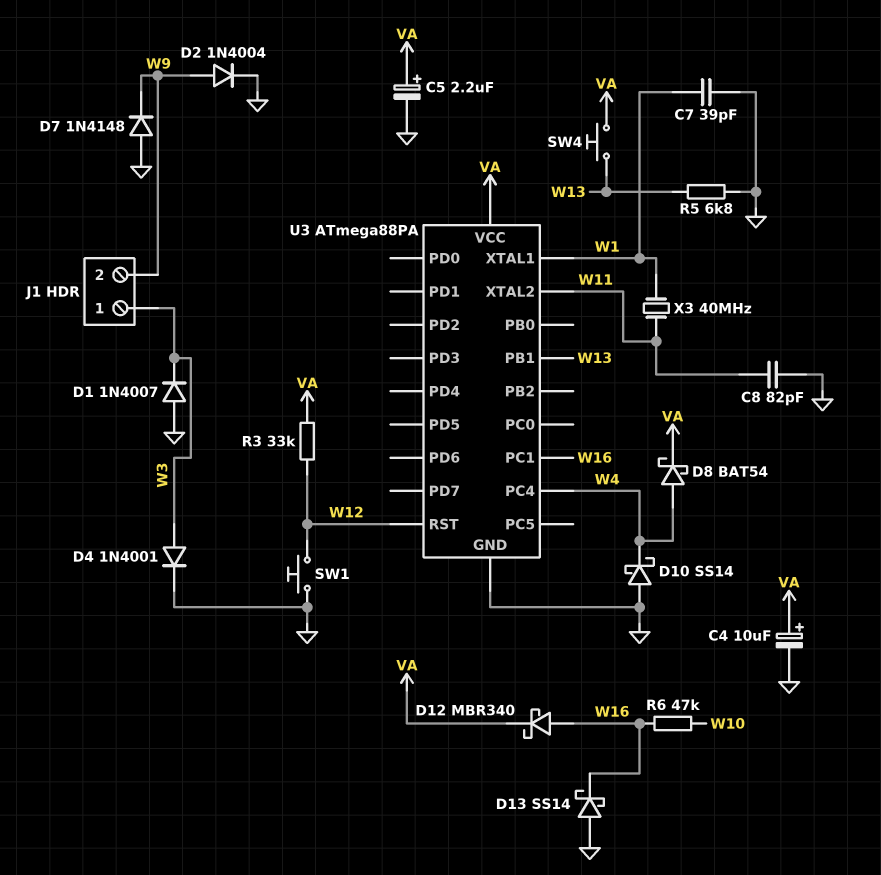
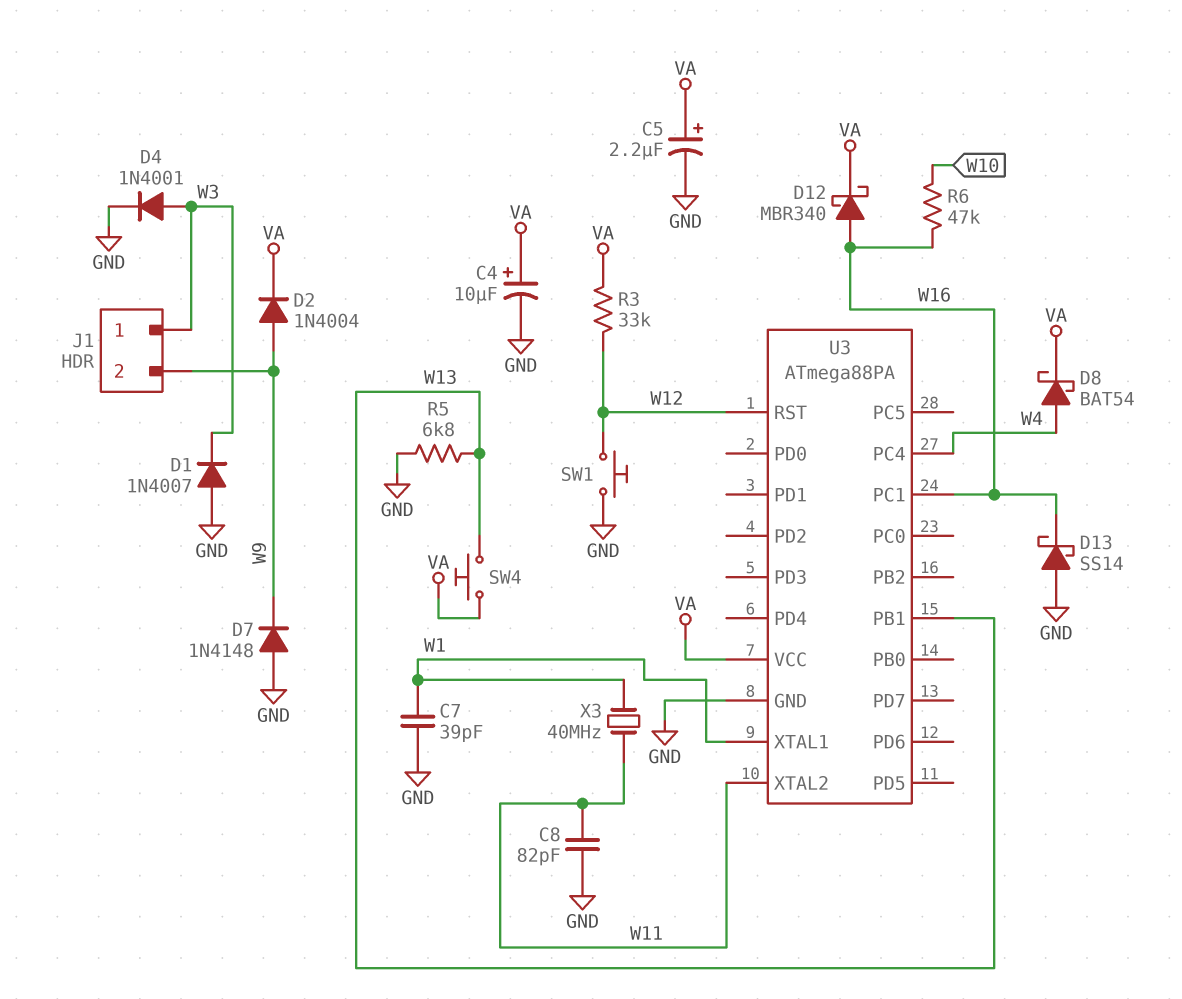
D2: diode 1N4004 (A W9, K GND) -> diode 1N4004 (A W9, K VA)
D10: schottky SS14 (A GND, K W4) -> none

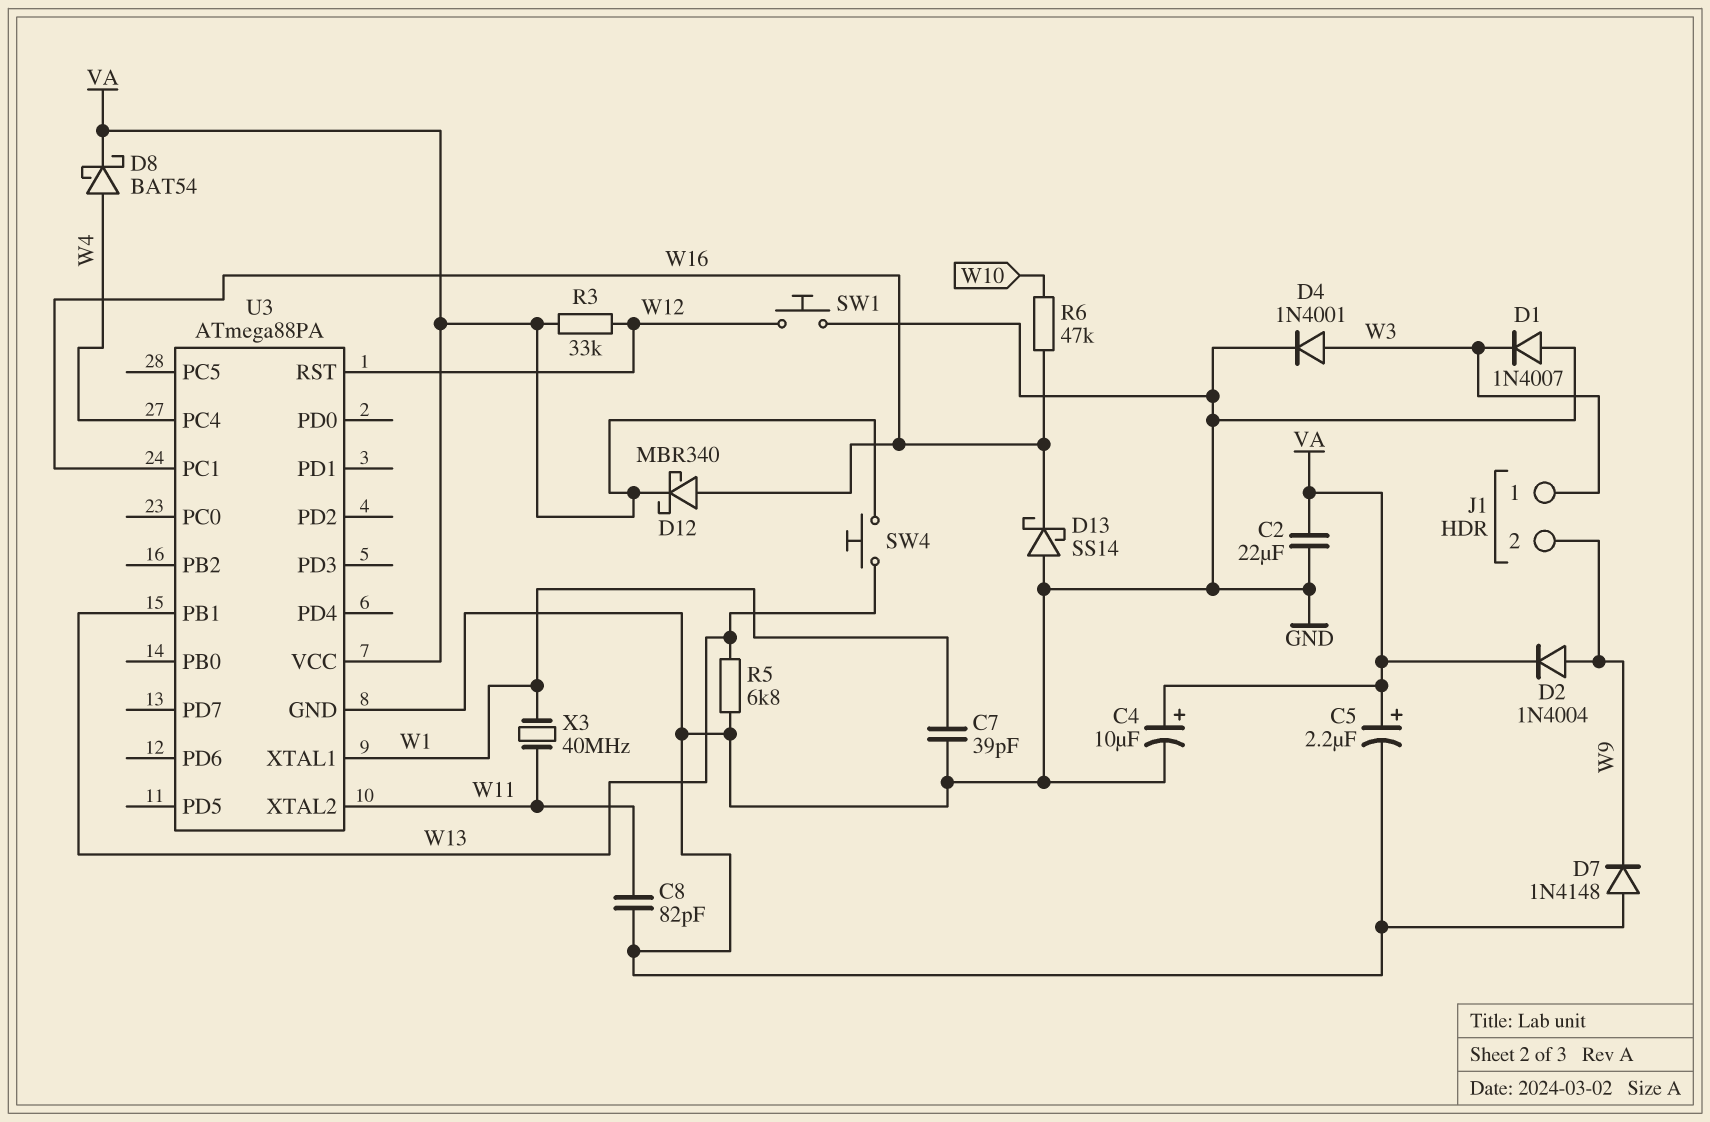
C2: none -> 22uF (GND, VA)

